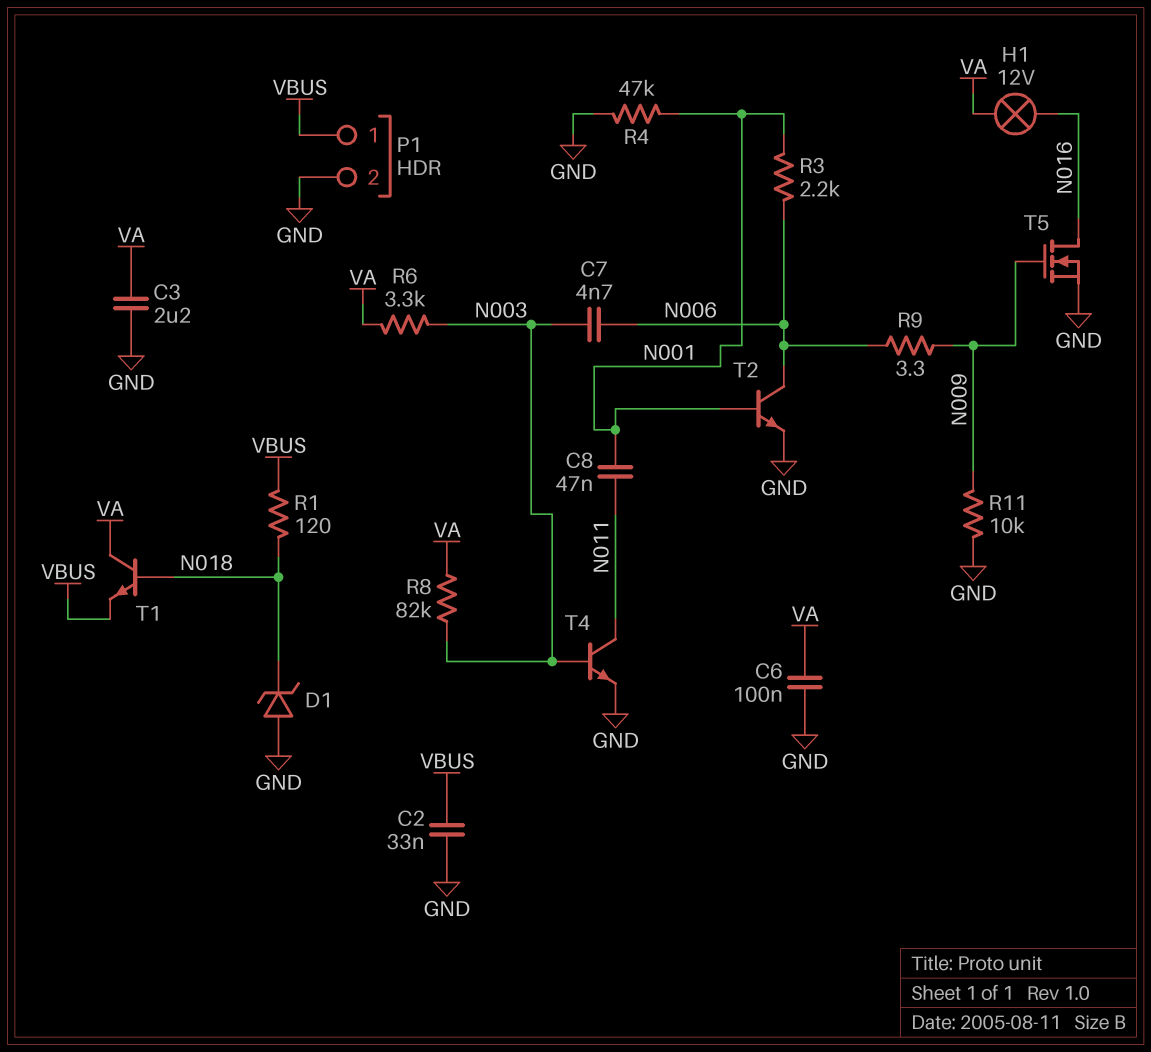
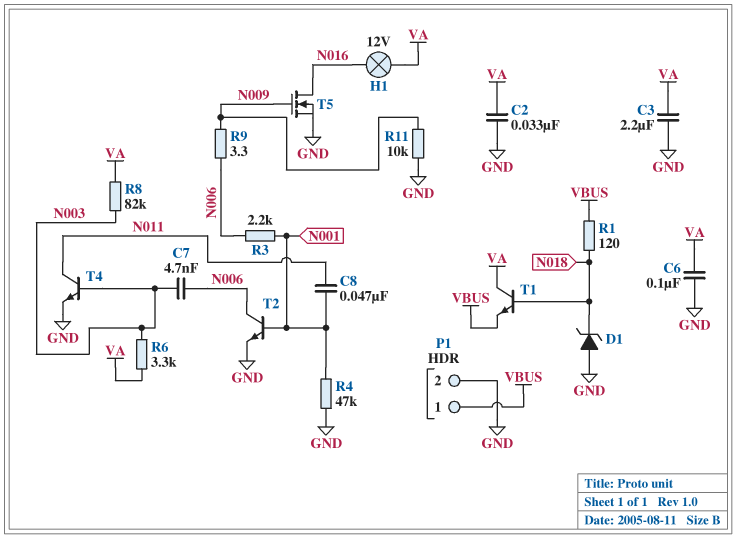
C2: 33nF (GND, VBUS) -> 33nF (GND, VA)

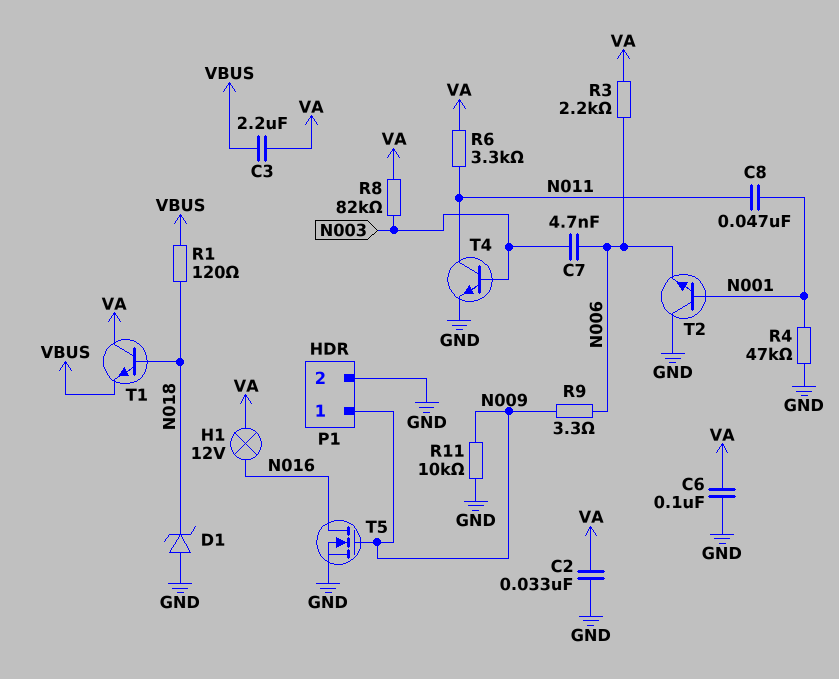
C3: 2.2uF (GND, VA) -> 2.2uF (VA, VBUS)
P1 pin 1: VBUS -> N009
R3: 2.2k (N001, N006) -> 2.2k (N006, VA)
R6: 3.3k (N003, VA) -> 3.3k (N011, VA)
T2: NPN (B N001, C N006, E GND) -> NPN (B N001, C GND, E N006)

